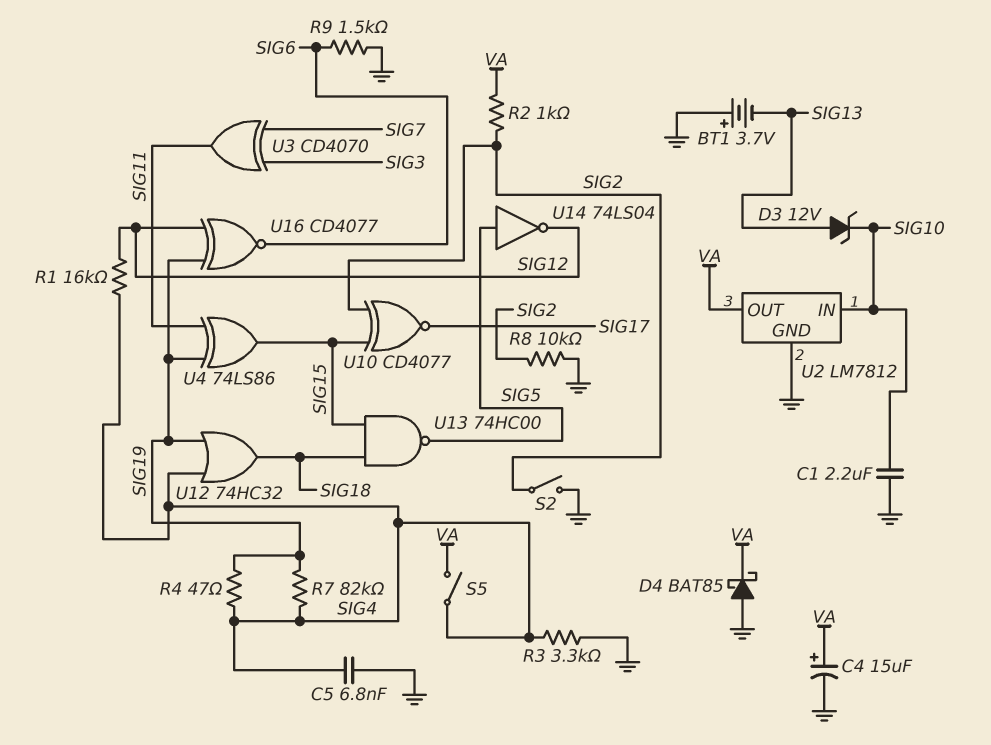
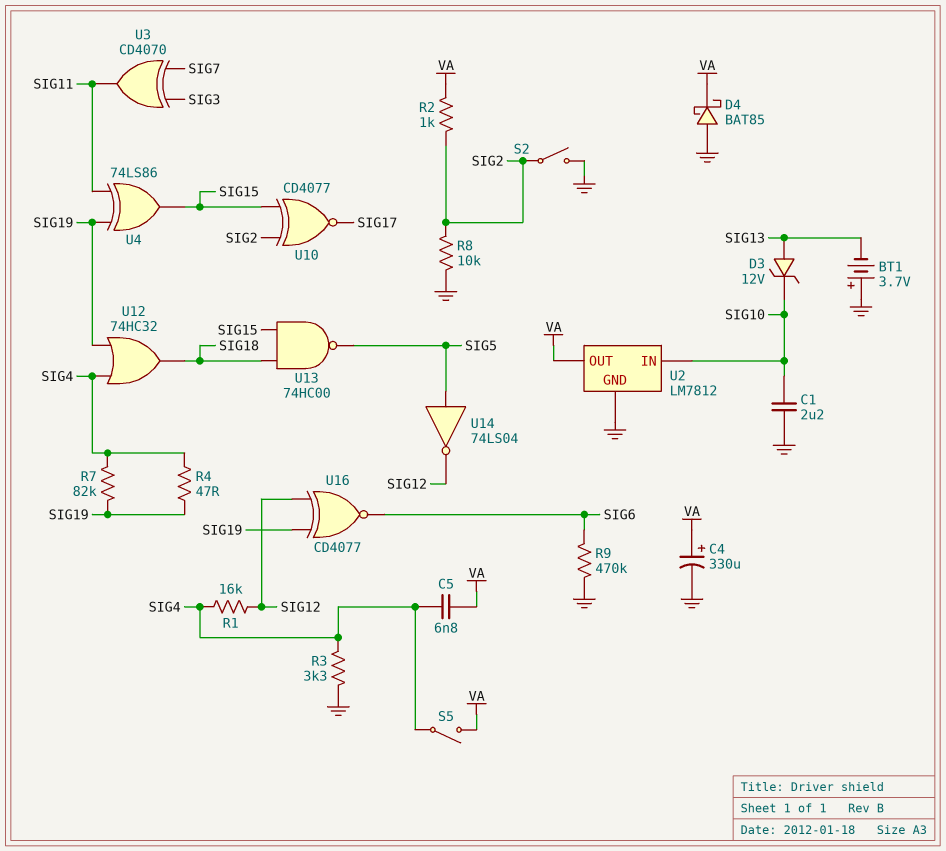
C4: 15uF (plus VA, minus GND) -> 330uF (plus VA, minus GND)
C5: 6.8nF (GND, SIG4) -> 6.8nF (SIG4, VA)
R9: 1.5k (GND, SIG6) -> 470k (GND, SIG6)

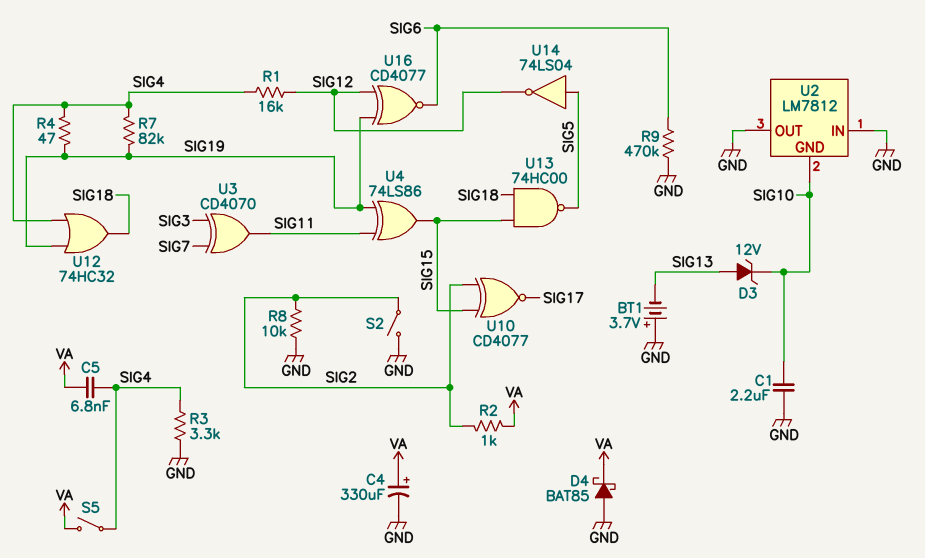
U2 pin GND: GND -> SIG10
U2 pin IN: SIG10 -> GND
U2 pin OUT: VA -> GND

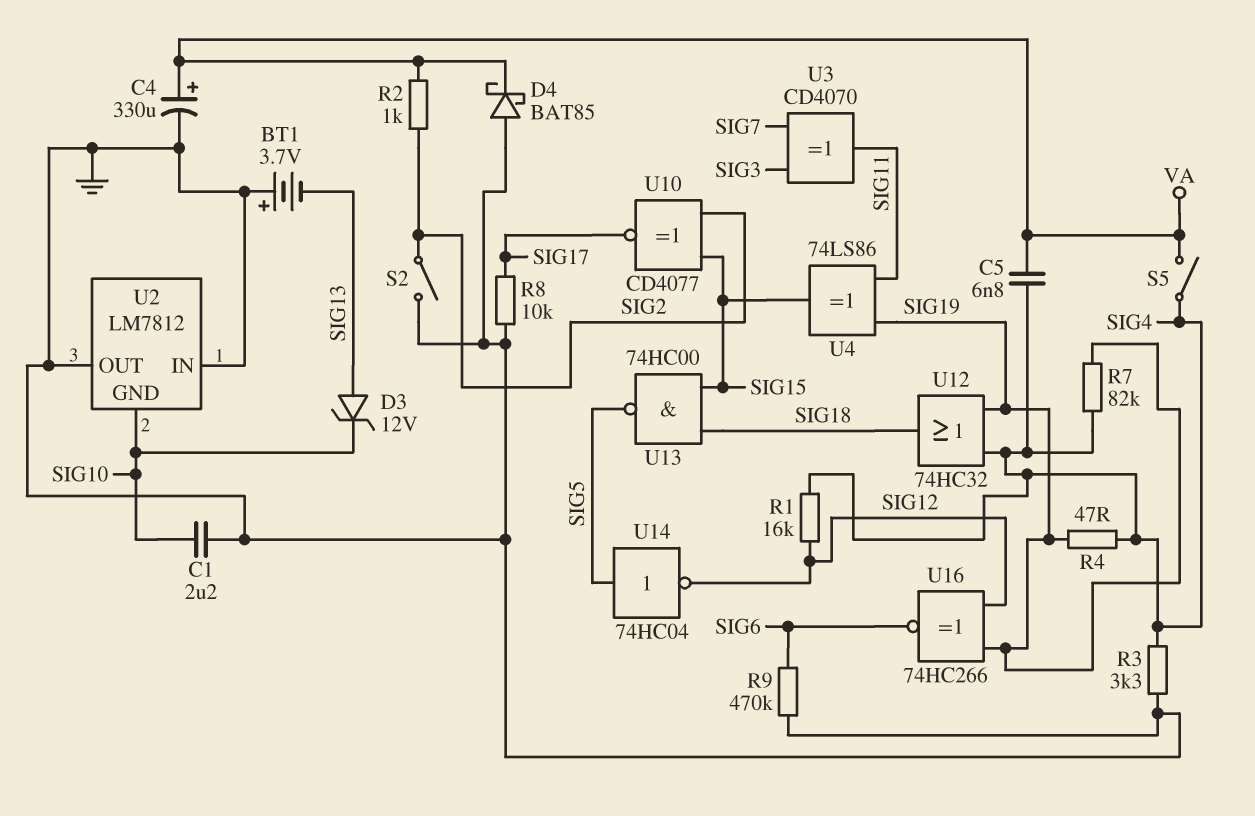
R8: 10k (GND, SIG2) -> 10k (GND, SIG17)
U14: NOT 74LS04 (in SIG5, out SIG12) -> NOT 74HC04 (in SIG5, out SIG12)
U16: XNOR CD4077 (in SIG12, in SIG19, out SIG6) -> XNOR 74HC266 (in SIG12, in SIG19, out SIG6)

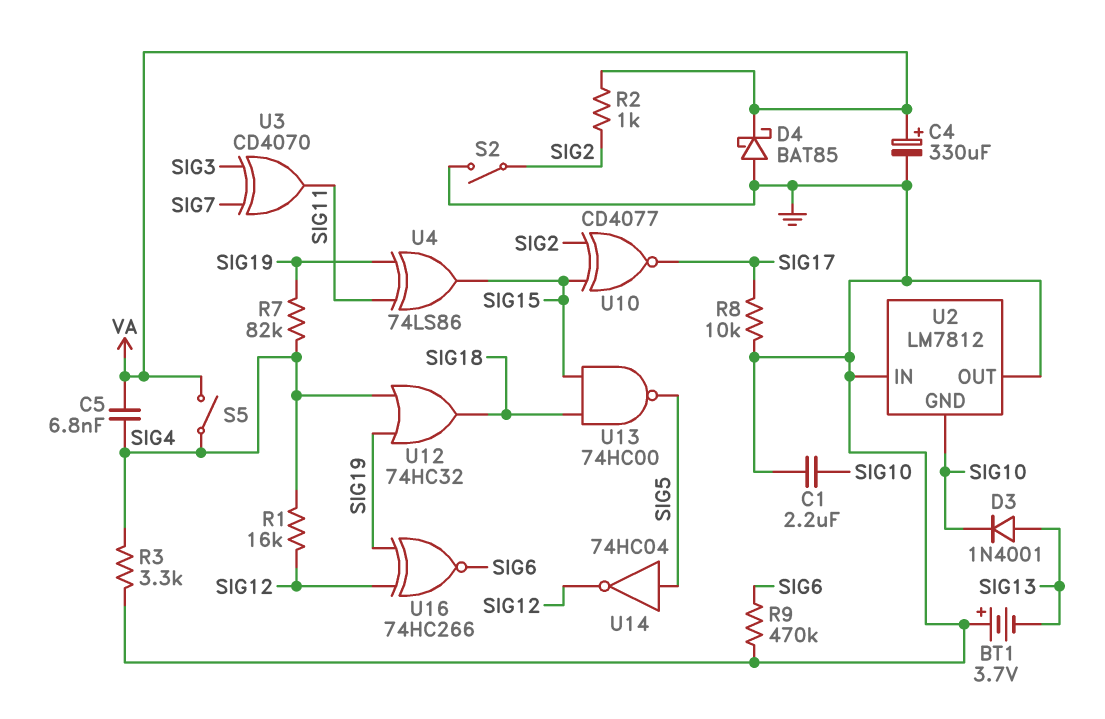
D3: zener 12V (A SIG13, K SIG10) -> diode 1N4001 (A SIG13, K SIG10)
R4: 47 (SIG4, SIG19) -> none

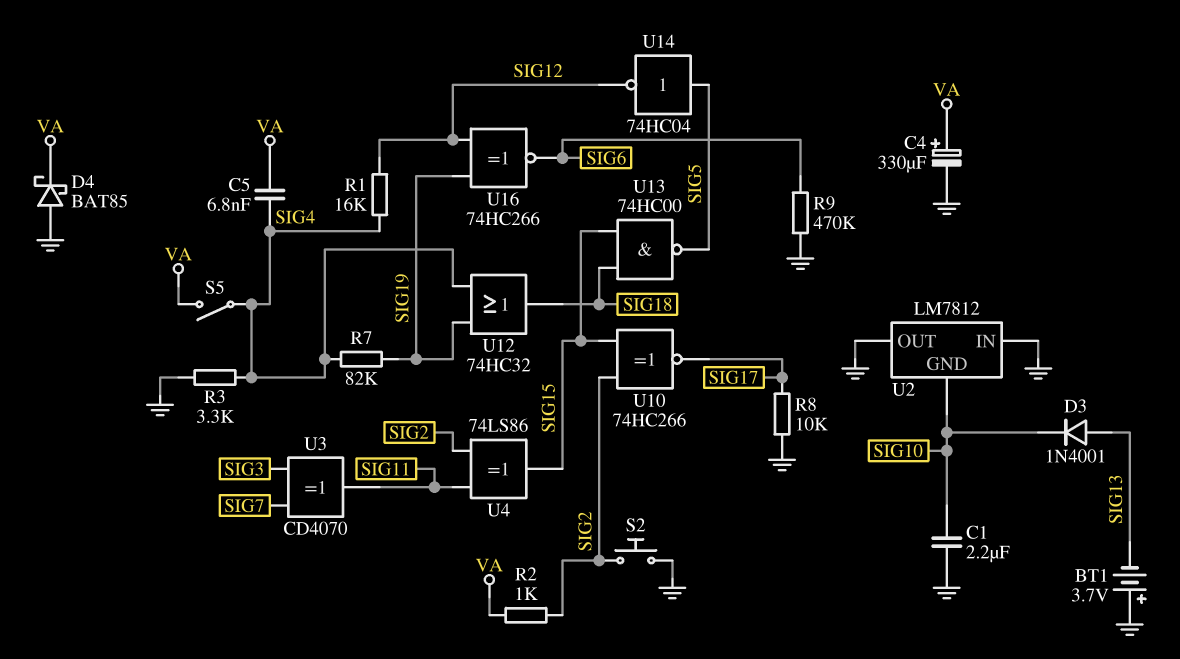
S2: switch (GND, SIG2) -> button (GND, SIG2)
U4: XOR 74LS86 (in SIG11, in SIG19, out SIG15) -> XOR 74LS86 (in SIG2, in SIG11, out SIG15)
U10: XNOR CD4077 (in SIG2, in SIG15, out SIG17) -> XNOR 74HC266 (in SIG2, in SIG15, out SIG17)

